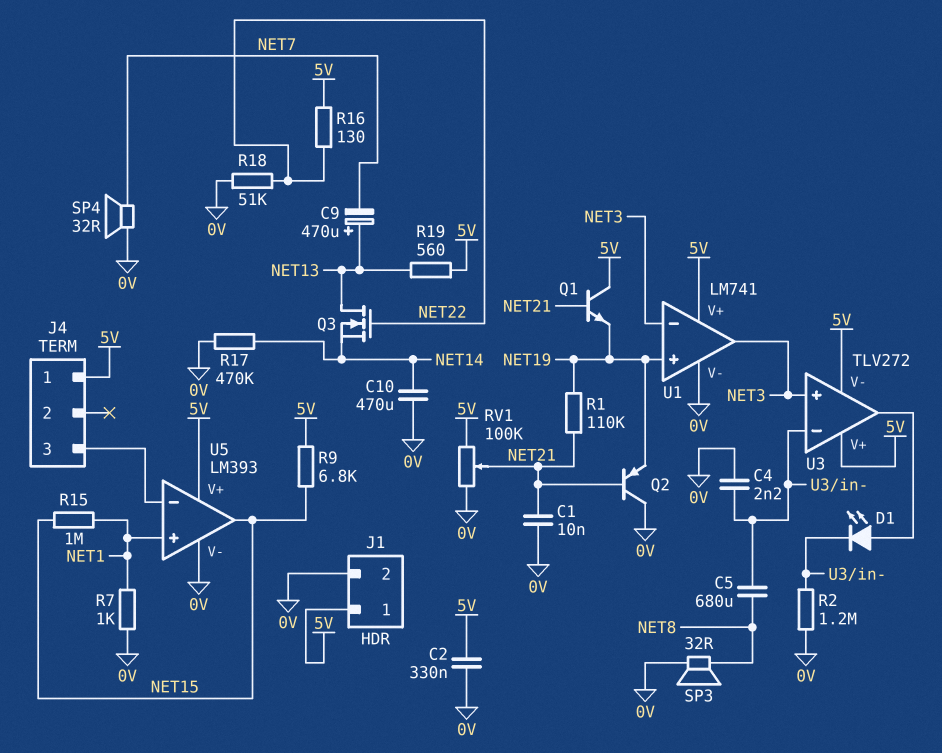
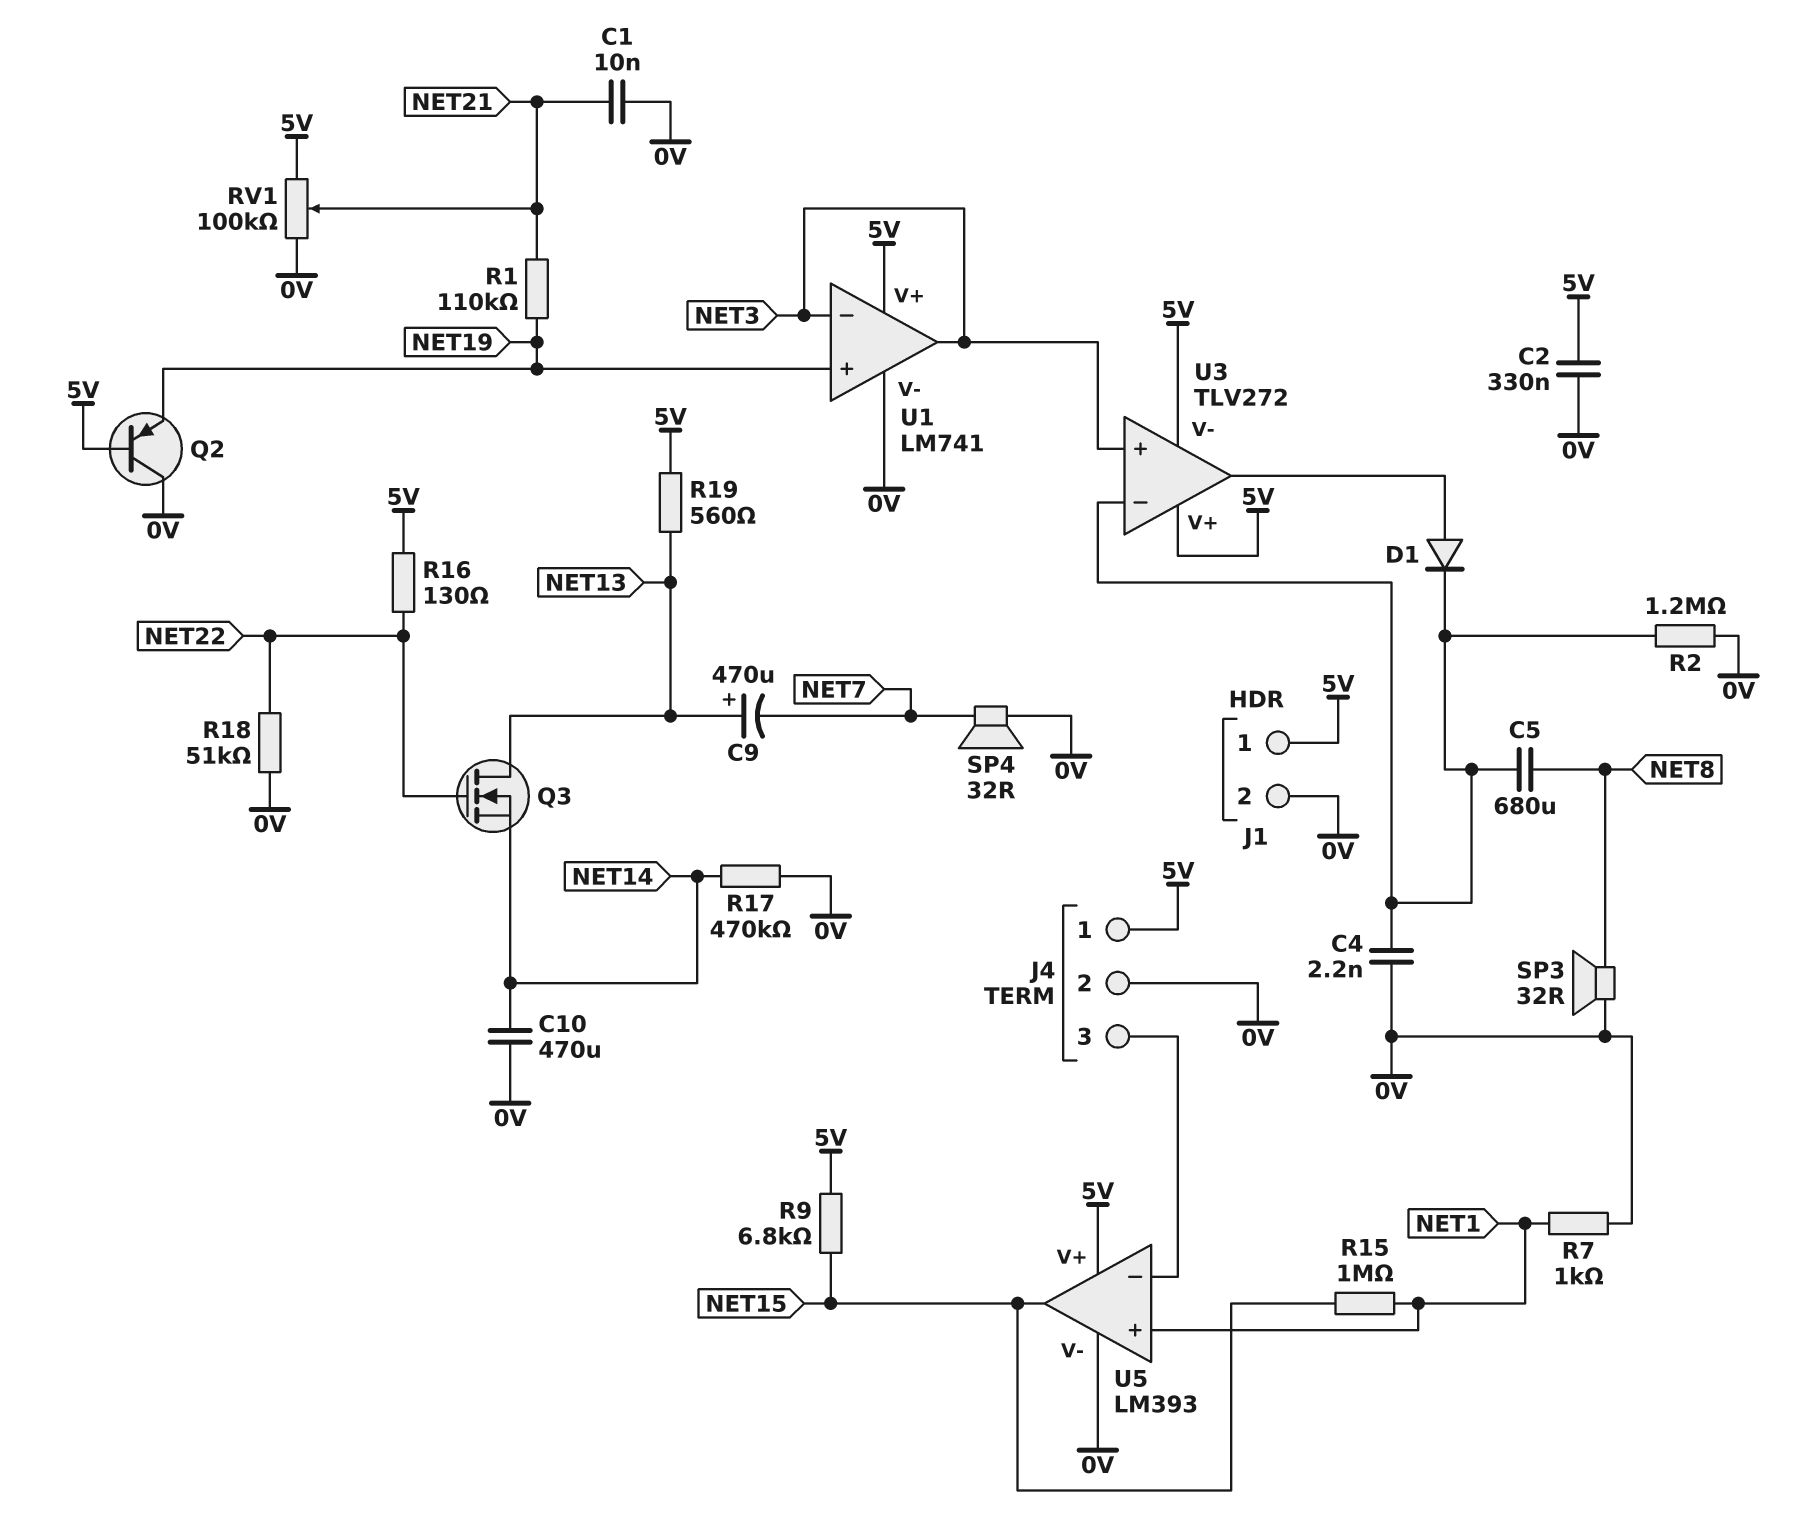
D1: LED (A U3/out, K U3/in-) -> diode (A U3/out, K U3/in-)
J4 pin 2: none -> 0V
Q1: NPN (B NET21, C 5V, E NET19) -> none
Q2: PNP (B NET21, C 0V, E NET19) -> PNP (B 5V, C 0V, E NET19)

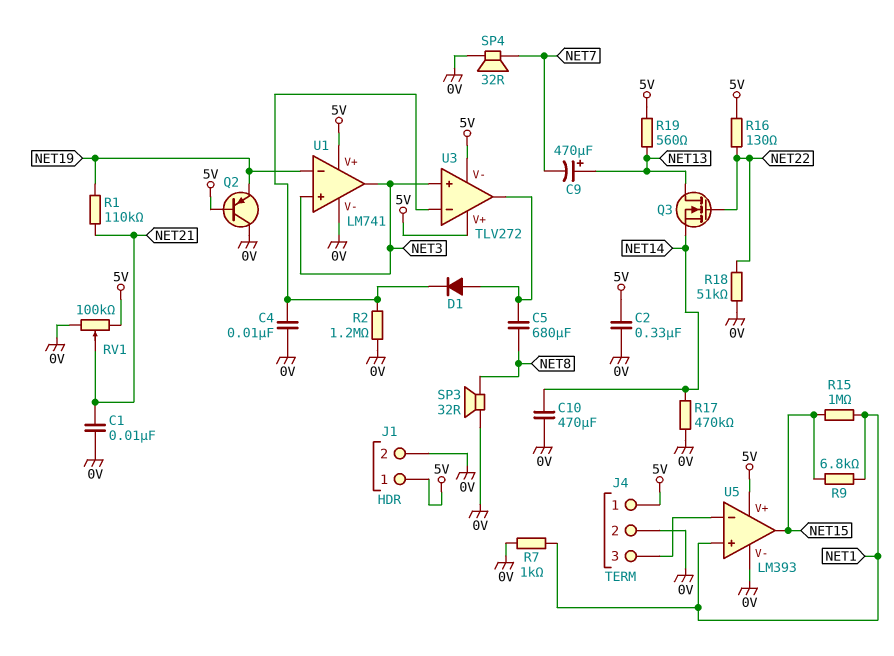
C4: 2.2nF (0V, U3/in-) -> 10nF (0V, U3/in-)
C5: 680uF (NET8, U3/in-) -> 680uF (NET8, U3/out)
R9: 6.8k (5V, NET15) -> 6.8k (NET1, NET15)
U1 pin in+: NET19 -> NET3
U1 pin in-: NET3 -> NET19

